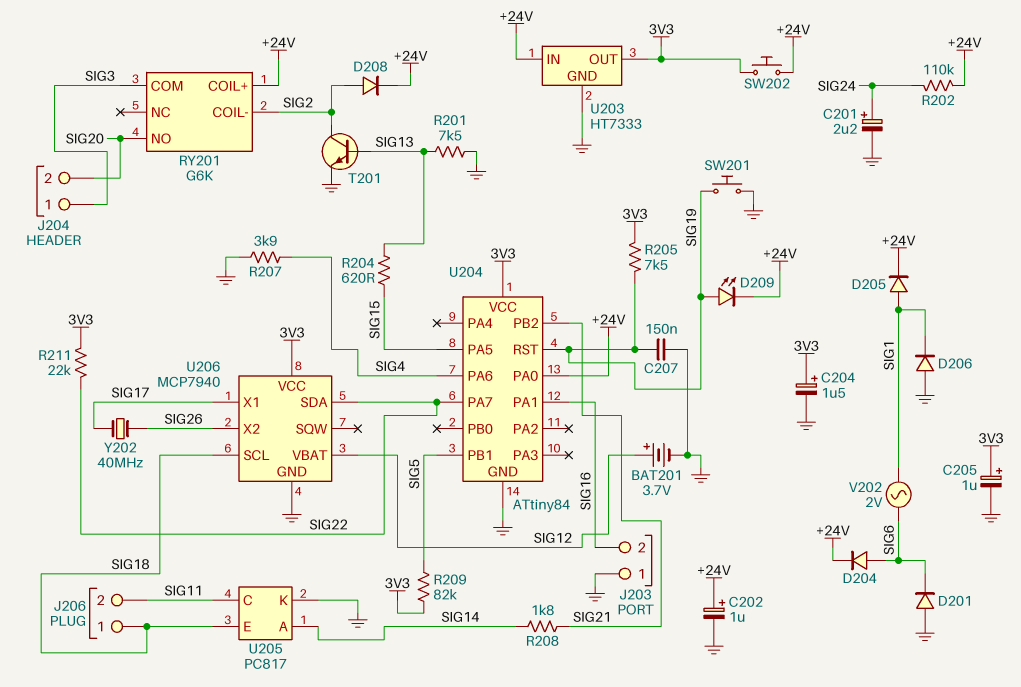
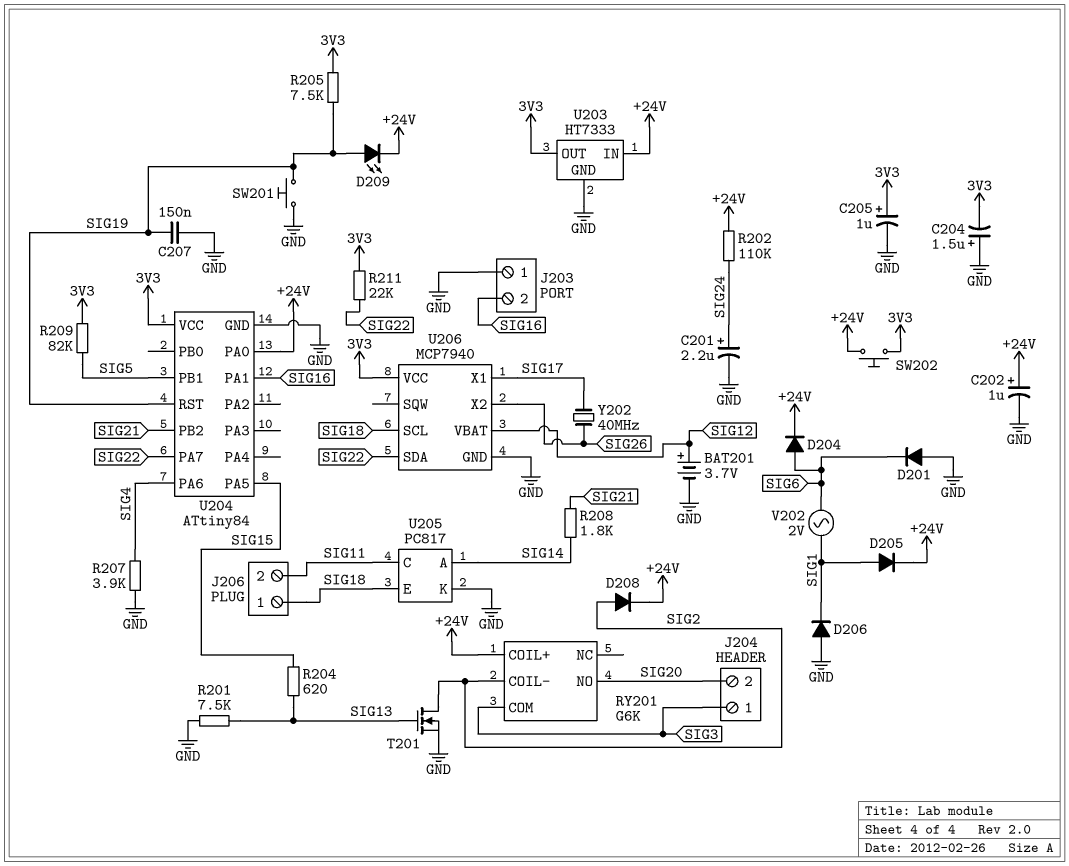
C204: 1.5uF (plus 3V3, minus GND) -> 1.5uF (plus GND, minus 3V3)
T201: NPN (B SIG13, C SIG2, E GND) -> NMOS (G SIG13, D SIG2, S GND)

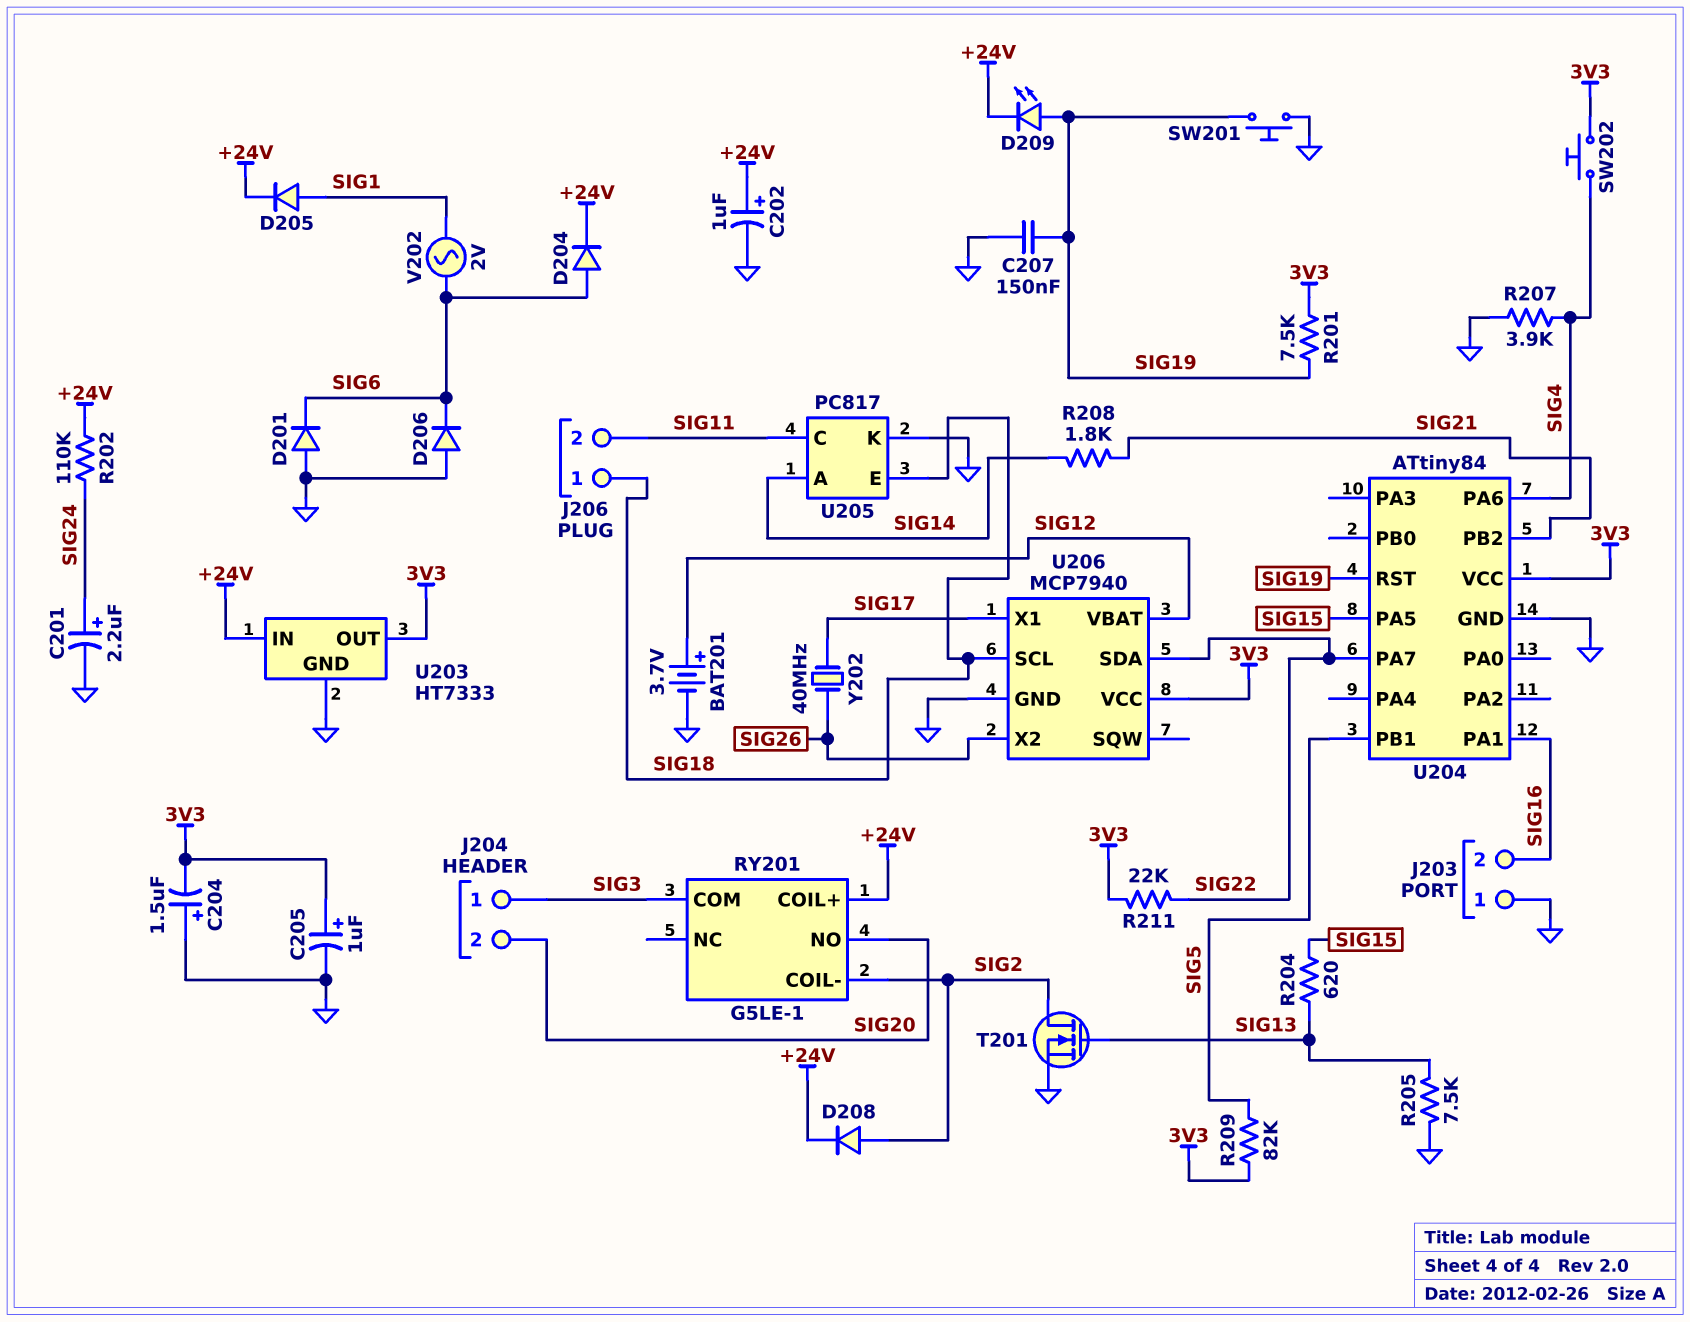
D206: diode (A GND, K SIG1) -> diode (A GND, K SIG6)
R201: 7.5k (GND, SIG13) -> 7.5k (3V3, SIG19)
R205: 7.5k (3V3, SIG19) -> 7.5k (GND, SIG13)
RY201: G6K -> G5LE-1
SW202: button (+24V, 3V3) -> button (3V3, SIG4)
U204 pin PA0: +24V -> none

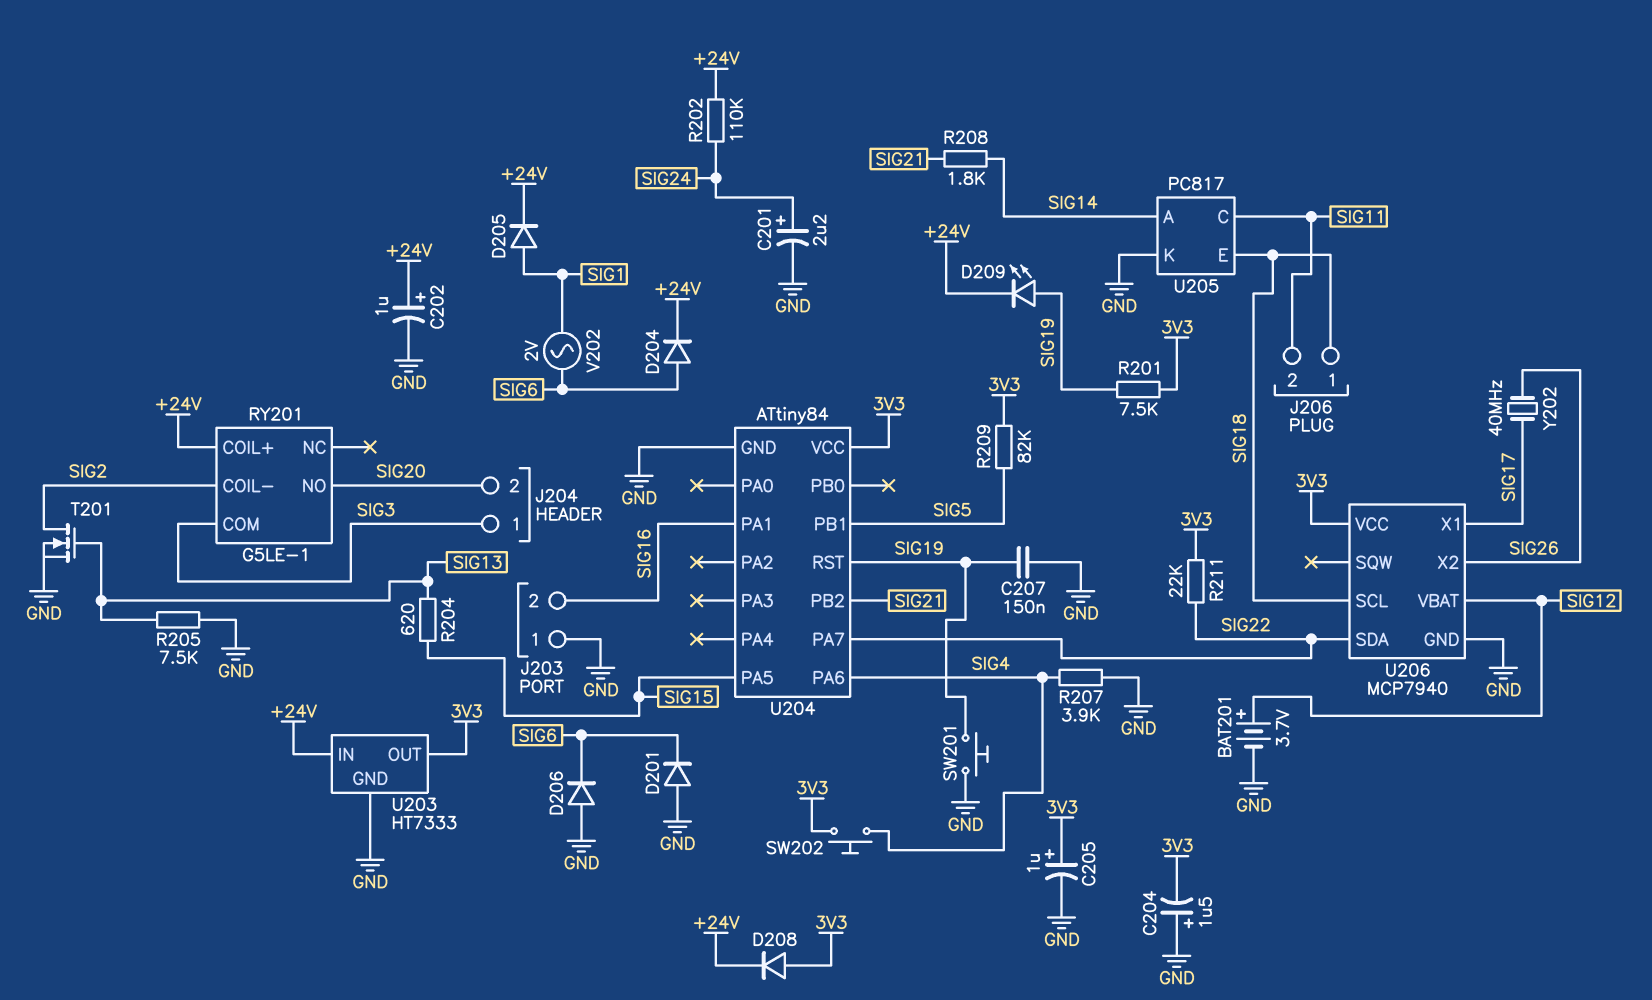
D208: diode (A SIG2, K +24V) -> diode (A 3V3, K +24V)

